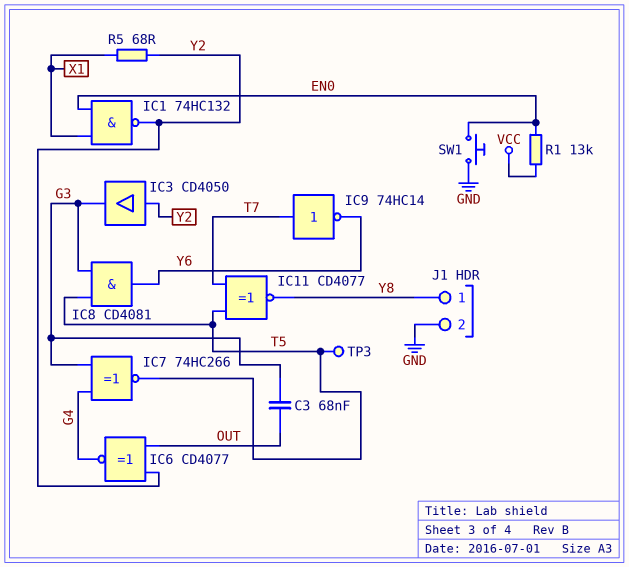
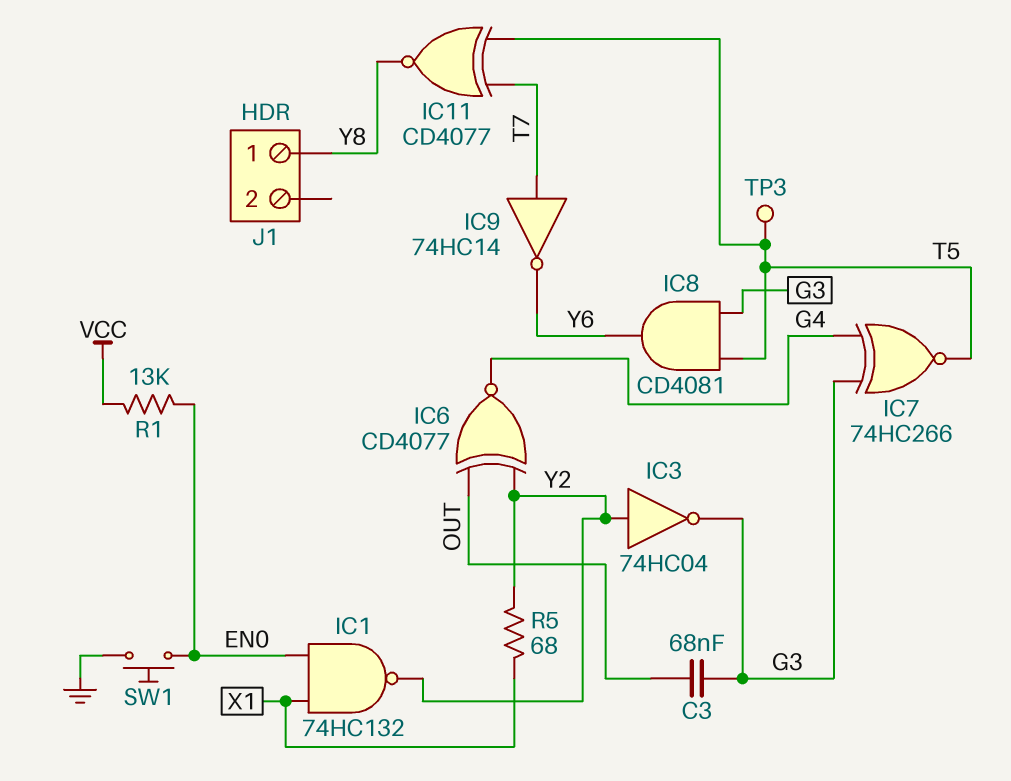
IC3: buffer CD4050 (in Y2, out G3) -> NOT 74HC04 (in Y2, out G3)
J1 pin 2: GND -> none

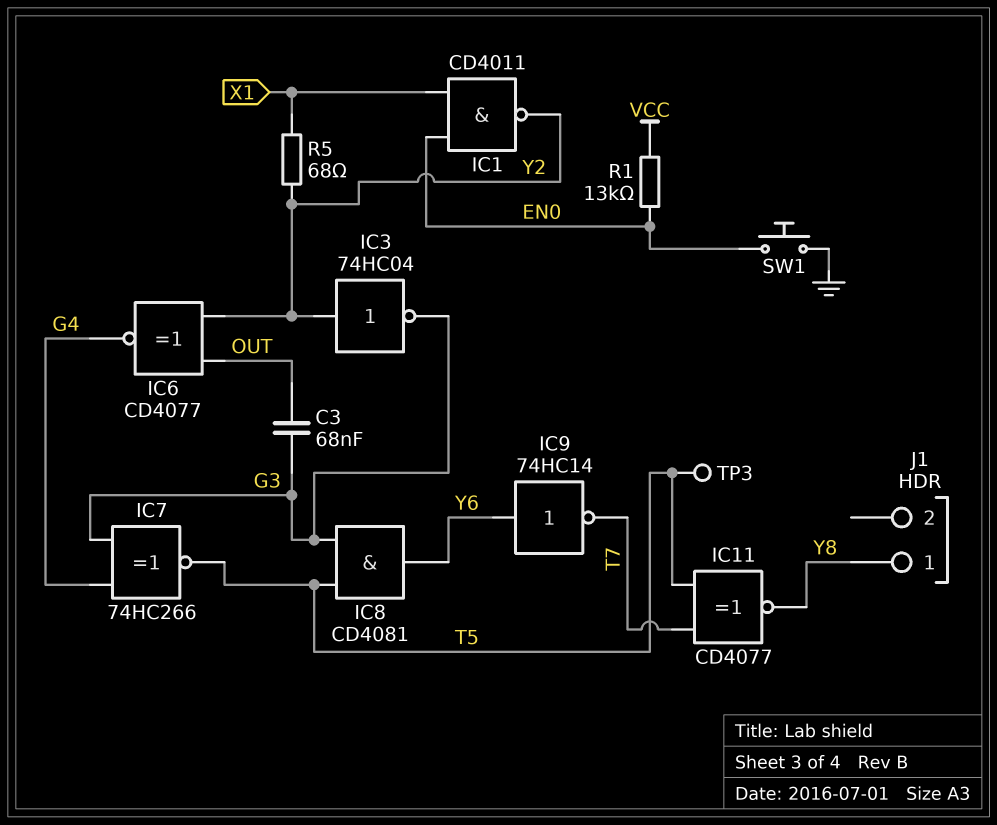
IC1: NAND 74HC132 (in EN0, in X1, out Y2) -> NAND CD4011 (in EN0, in X1, out Y2)
IC9: NOT 74HC14 (in T7, out Y6) -> NOT 74HC14 (in Y6, out T7)

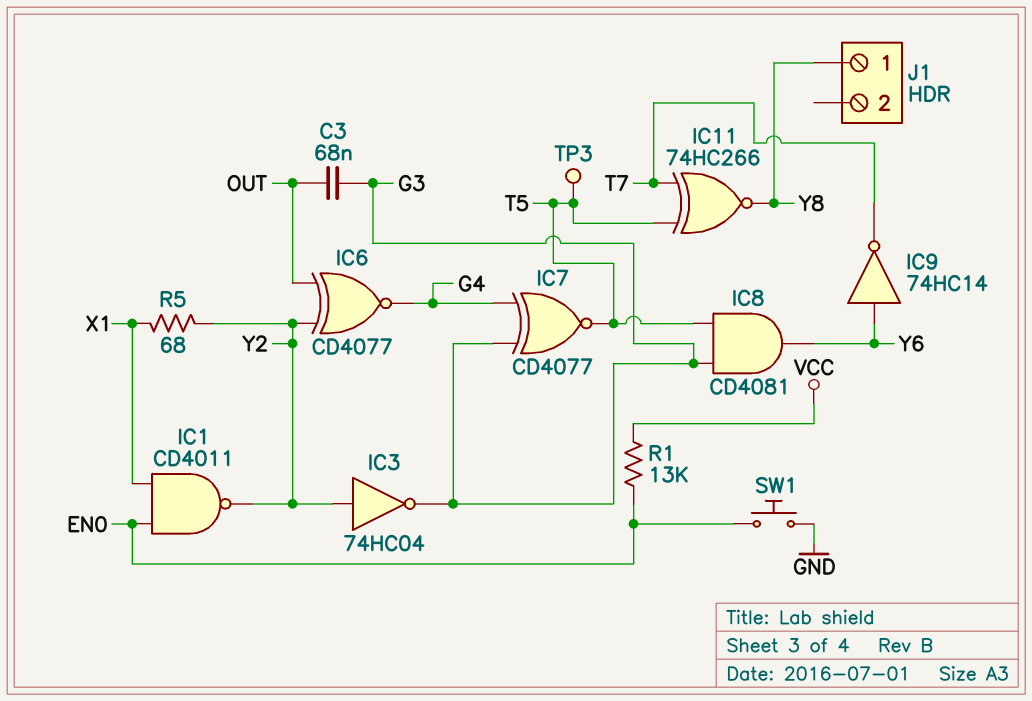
IC7: XNOR 74HC266 (in G3, in G4, out T5) -> XNOR CD4077 (in G3, in G4, out T5)
IC11: XNOR CD4077 (in T5, in T7, out Y8) -> XNOR 74HC266 (in T5, in T7, out Y8)

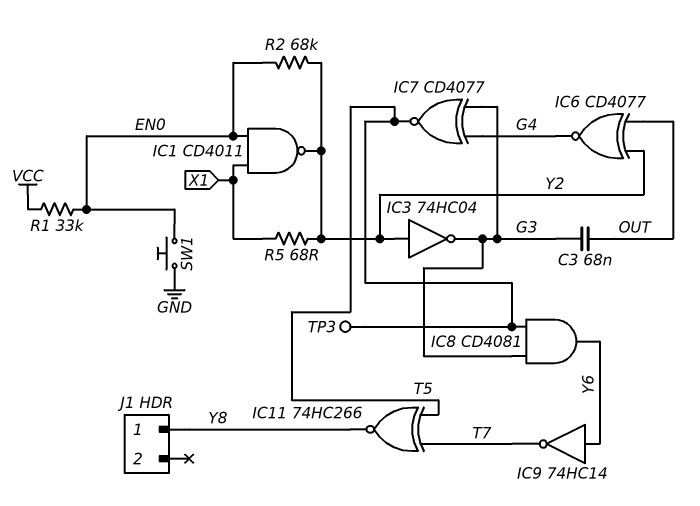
R1: 13k (EN0, VCC) -> 33k (EN0, VCC)
R2: none -> 68k (EN0, Y2)

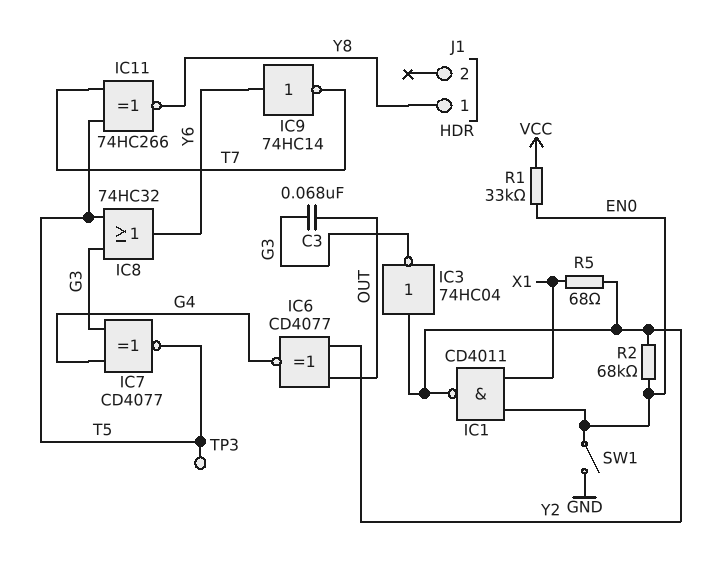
IC8: AND CD4081 (in G3, in T5, out Y6) -> OR 74HC32 (in G3, in T5, out Y6)
SW1: button (EN0, GND) -> switch (EN0, GND)

